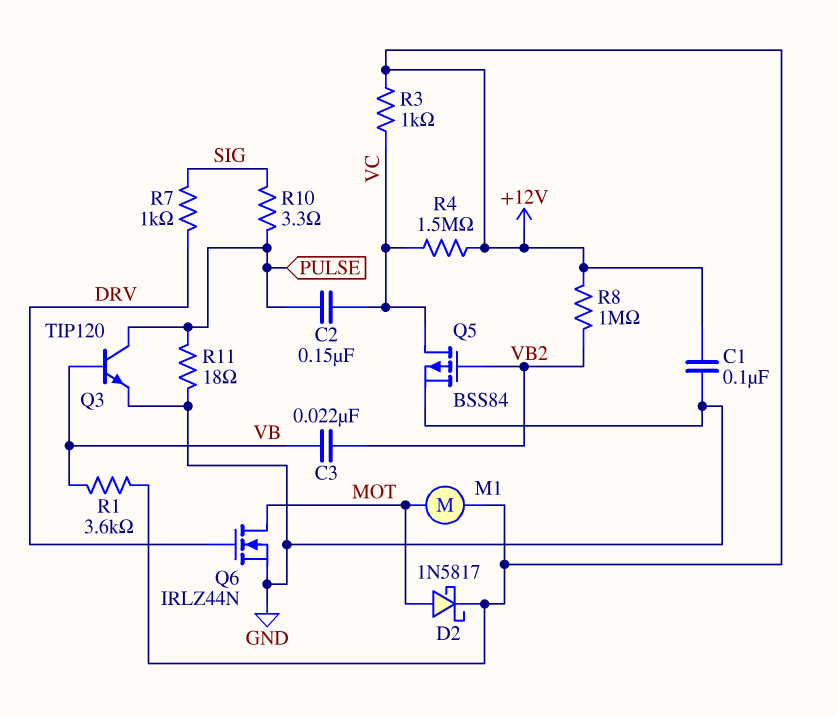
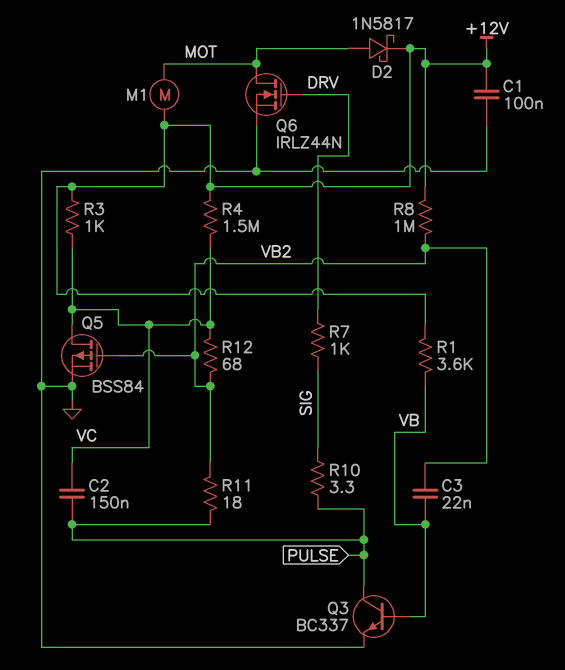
Q3: NPN TIP120 (B VB, C PULSE, E GND) -> NPN BC337 (B VB, C PULSE, E GND)
R11: 18 (GND, PULSE) -> 18 (PULSE, VB2)
R12: none -> 68 (VB2, VC)

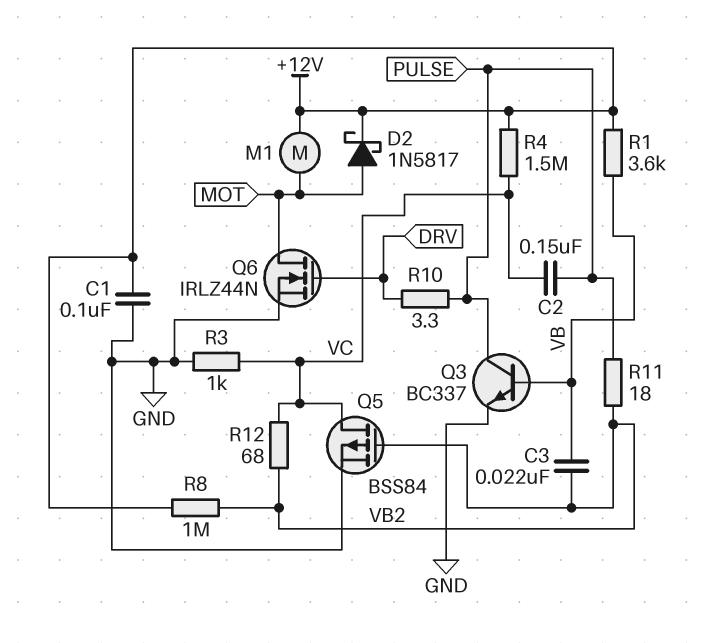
R3: 1k (+12V, VC) -> 1k (GND, VC)
R7: 1k (DRV, SIG) -> none
R10: 3.3 (PULSE, SIG) -> 3.3 (DRV, PULSE)

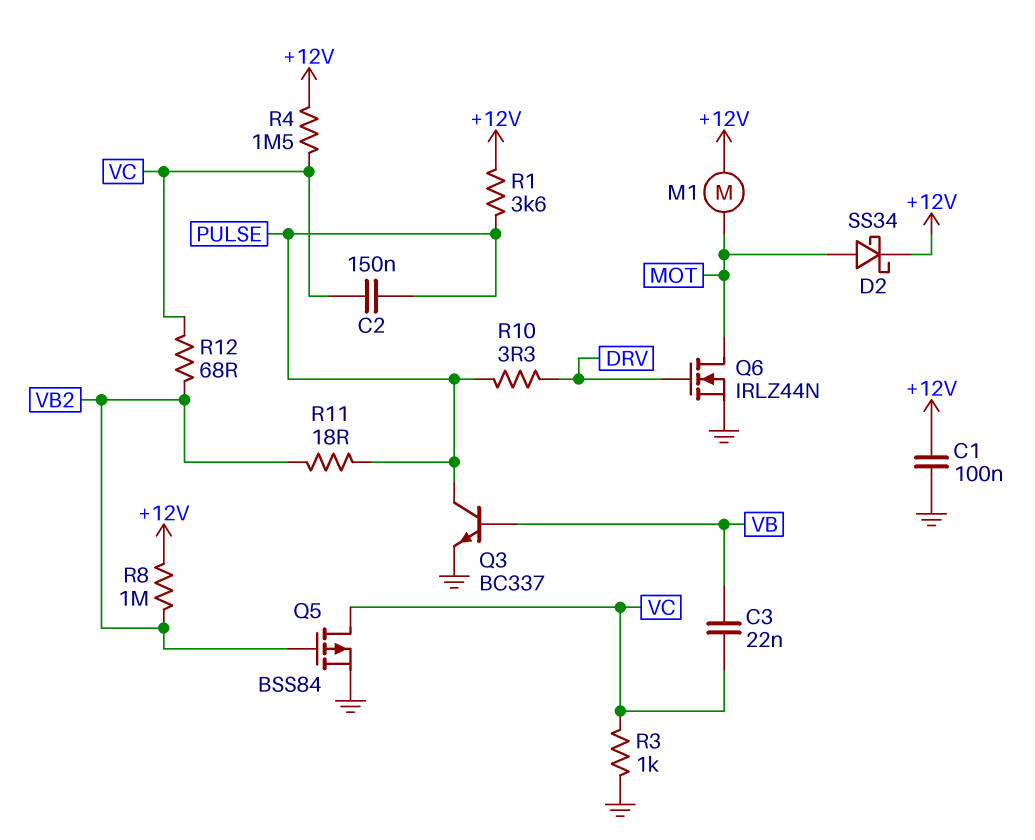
C3: 22nF (VB, VB2) -> 22nF (VB, VC)
D2: schottky 1N5817 (A MOT, K +12V) -> schottky SS34 (A MOT, K +12V)
R1: 3.6k (+12V, VB) -> 3.6k (+12V, PULSE)

